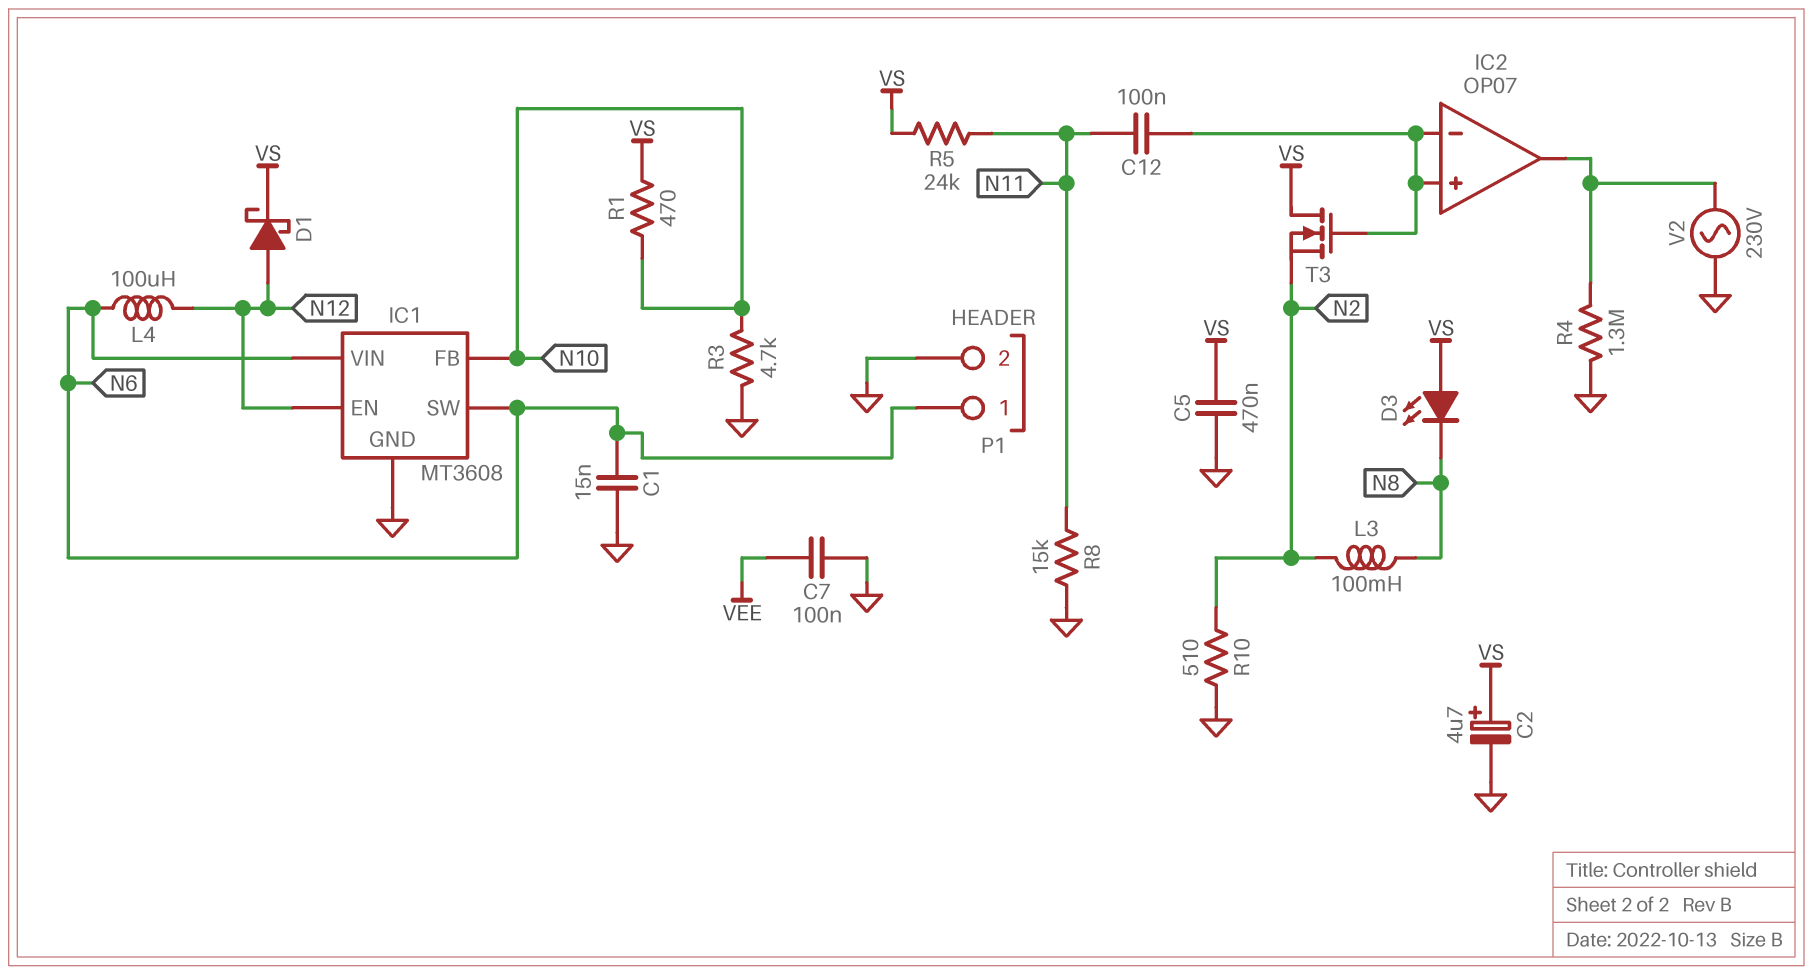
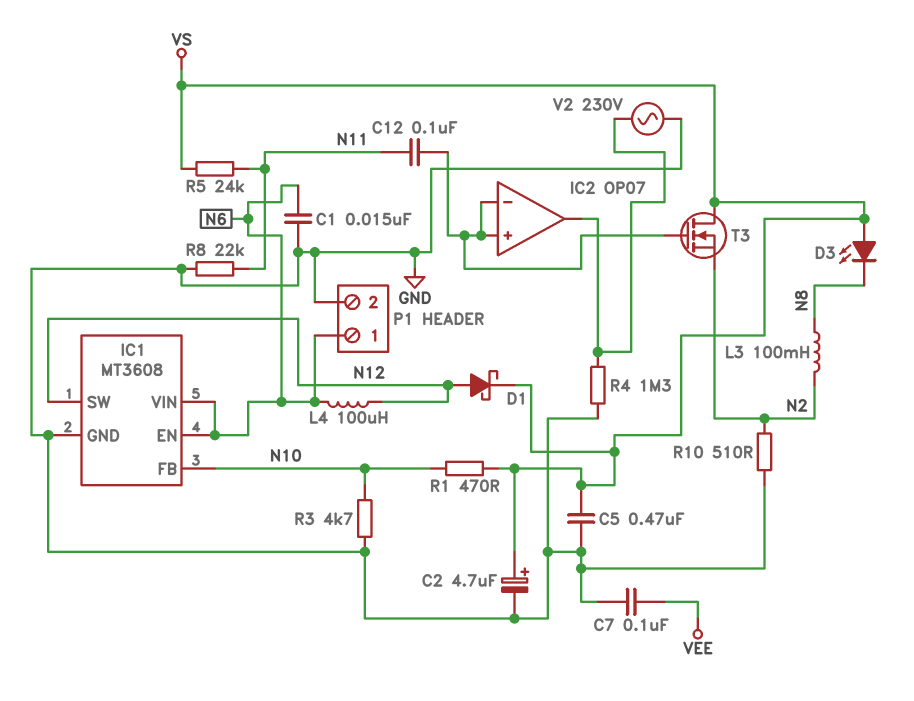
IC1 pin EN: N12 -> N6
IC1 pin SW: N6 -> N12
R8: 15k (GND, N11) -> 22k (GND, N11)

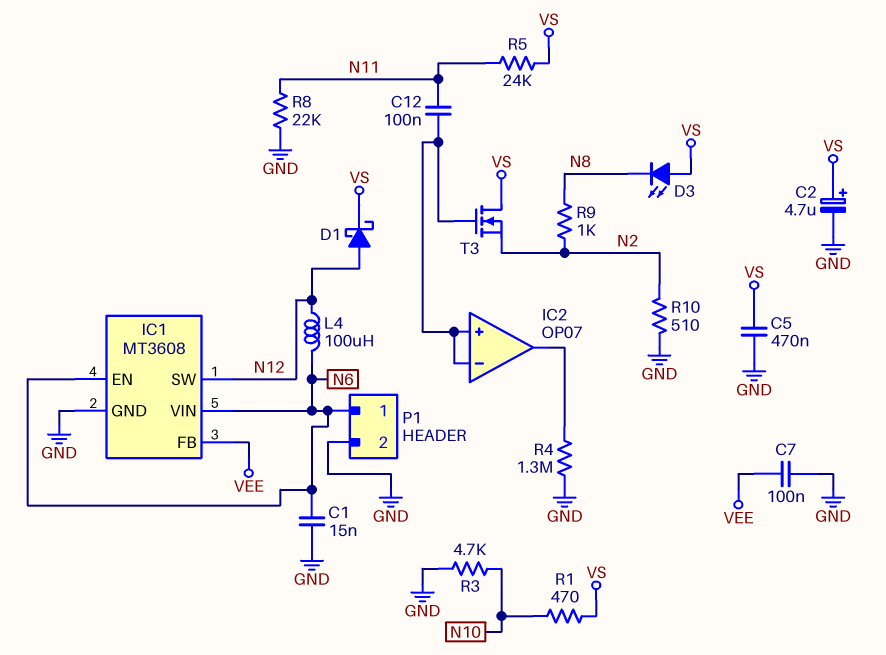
IC1 pin FB: N10 -> VEE
L3: 100mH (N2, N8) -> none
R9: none -> 1k (N2, N8)
V2: AC 230V (GND, IC2/out) -> none

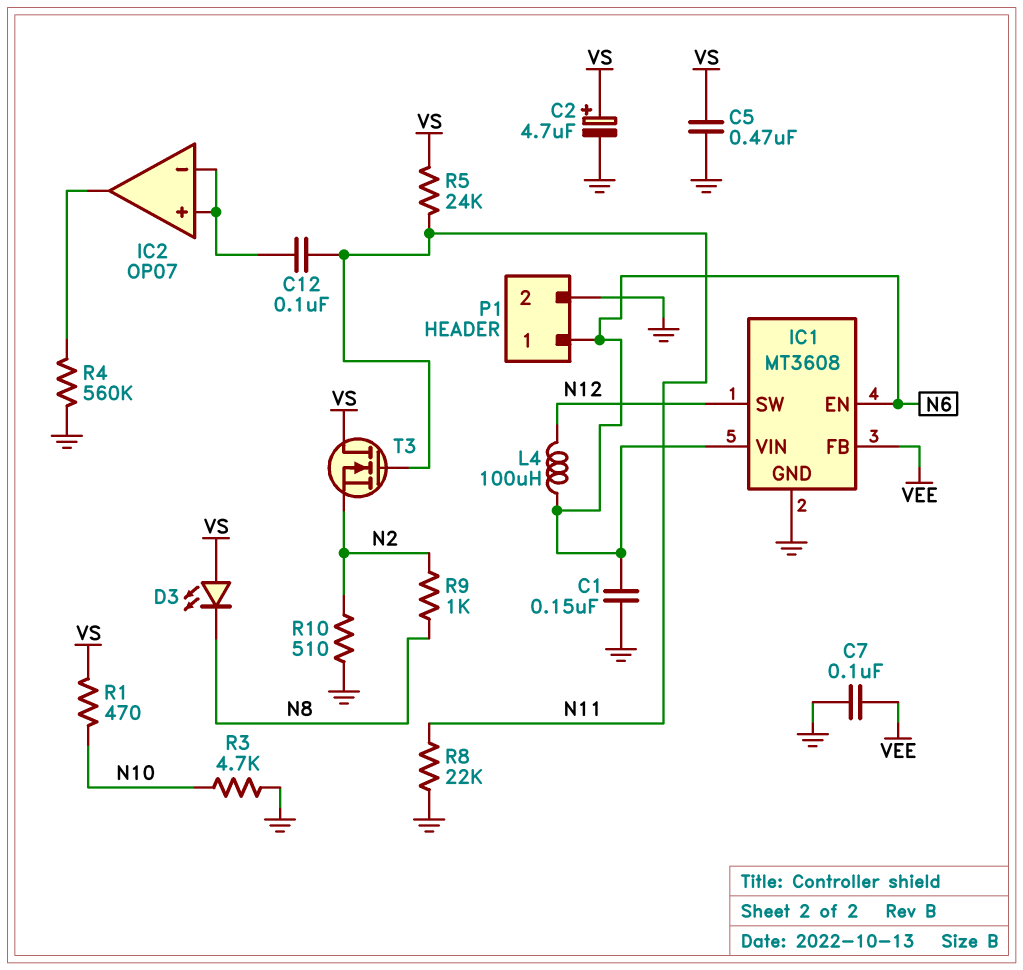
C1: 15nF (GND, N6) -> 150nF (GND, N6)
D1: schottky (A N12, K VS) -> none
R4: 1.3M (GND, IC2/out) -> 560k (GND, IC2/out)
T3: NMOS (G IC2/in+, D VS, S N2) -> NMOS (G N11, D VS, S N2)

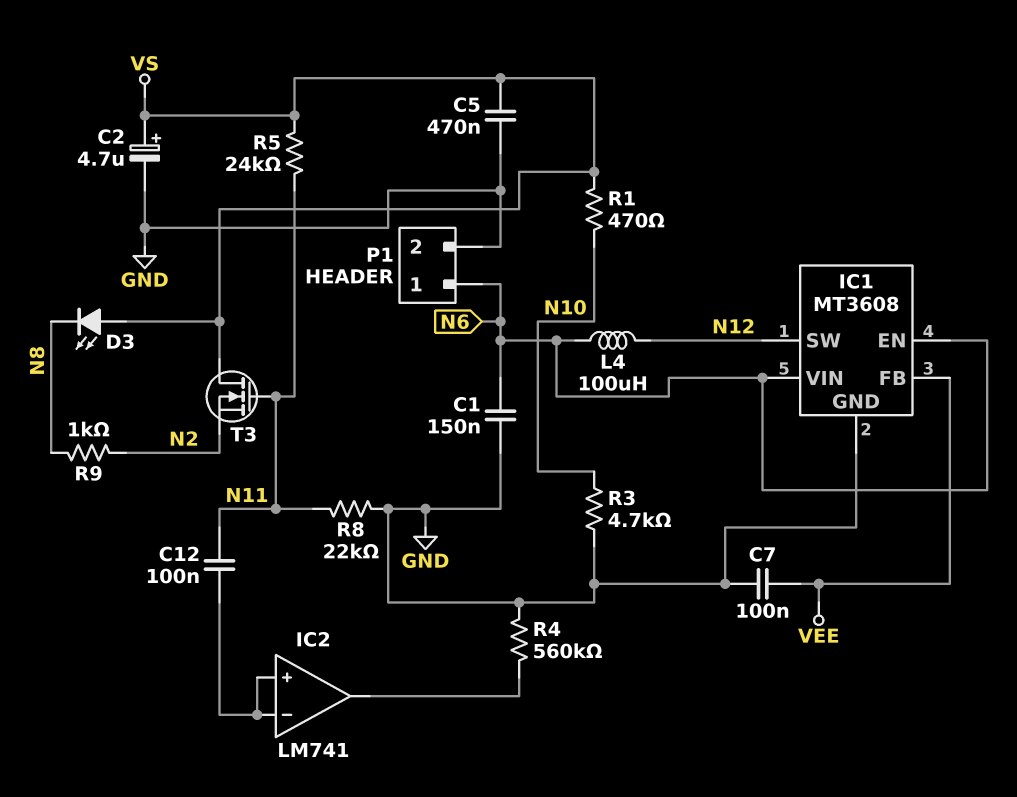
IC2: OP07 -> LM741
R10: 510 (GND, N2) -> none

